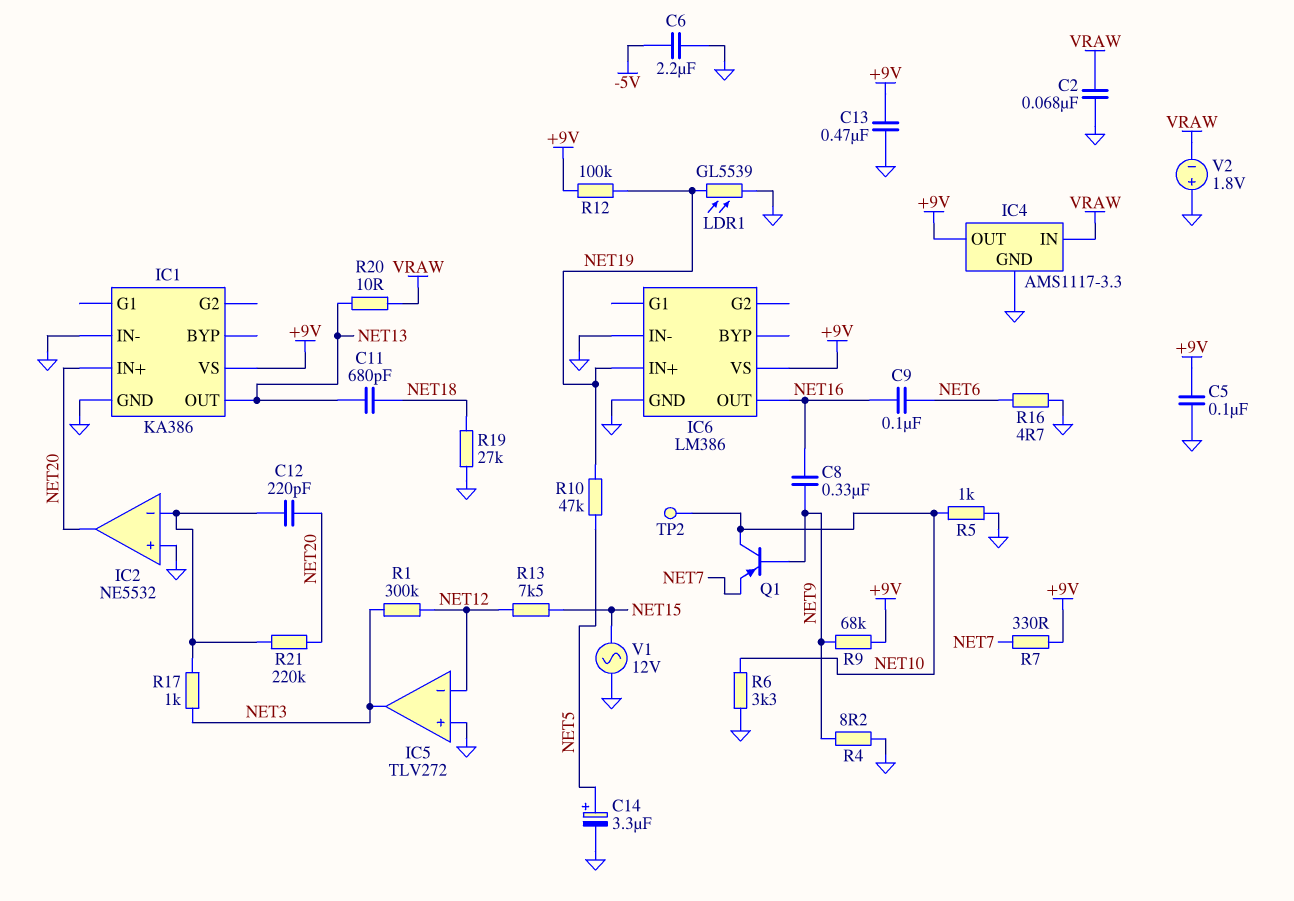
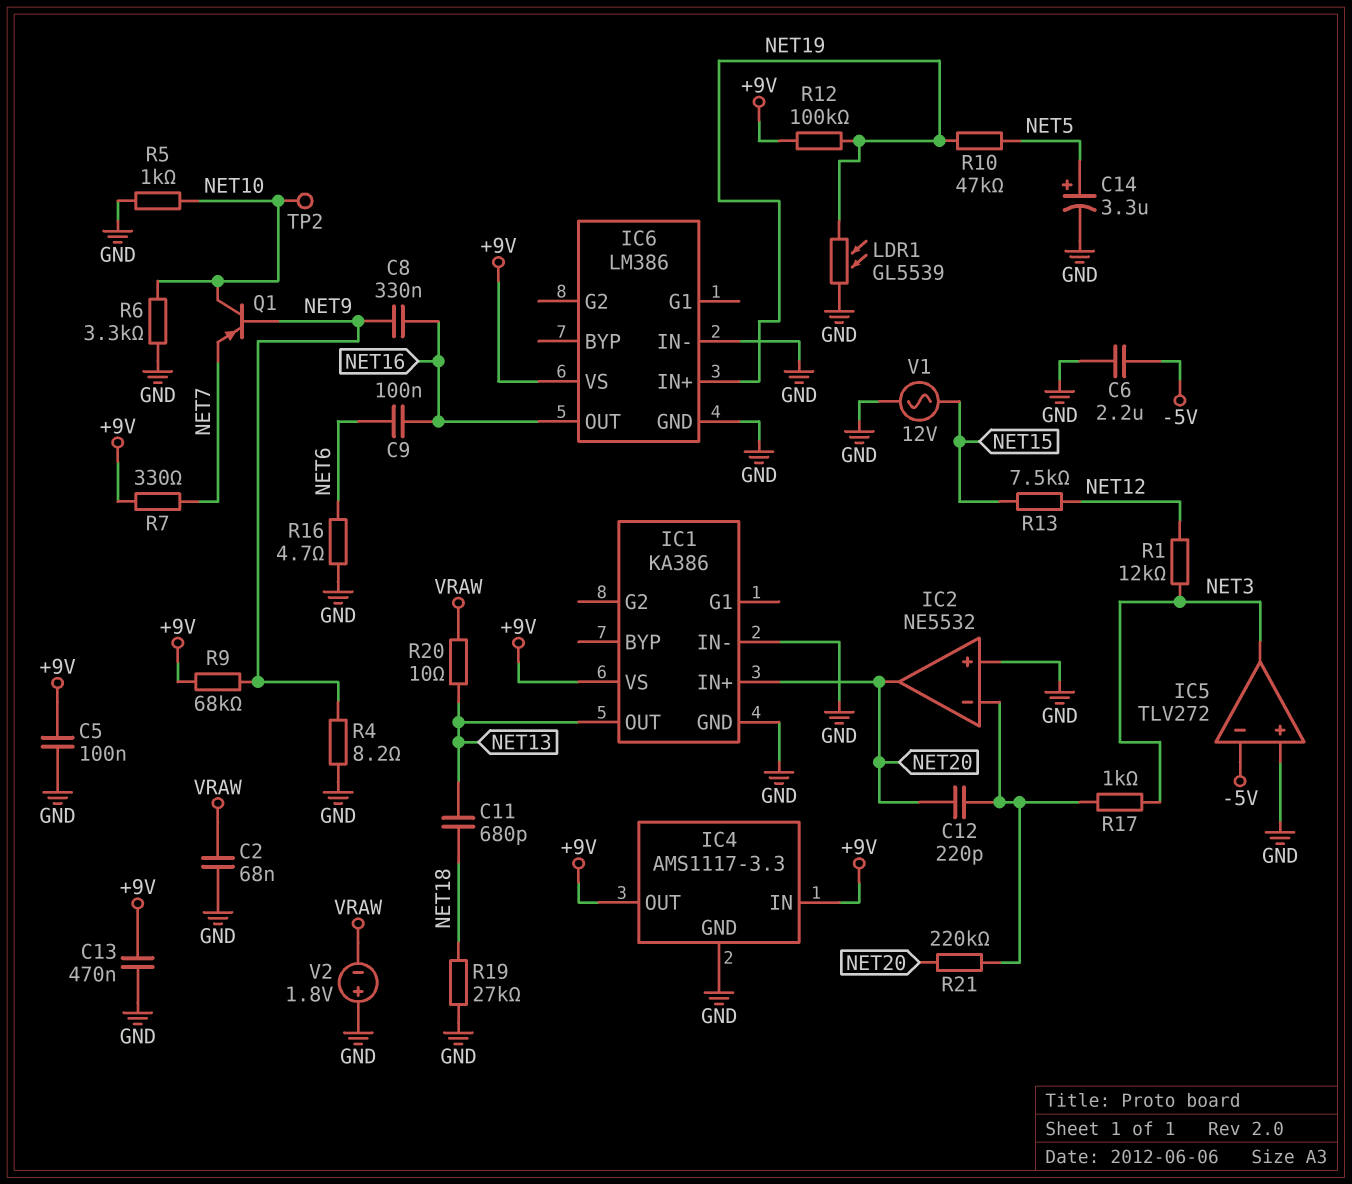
IC4 pin IN: VRAW -> +9V
IC5 pin in-: NET12 -> -5V
R1: 300k (NET3, NET12) -> 12k (NET3, NET12)

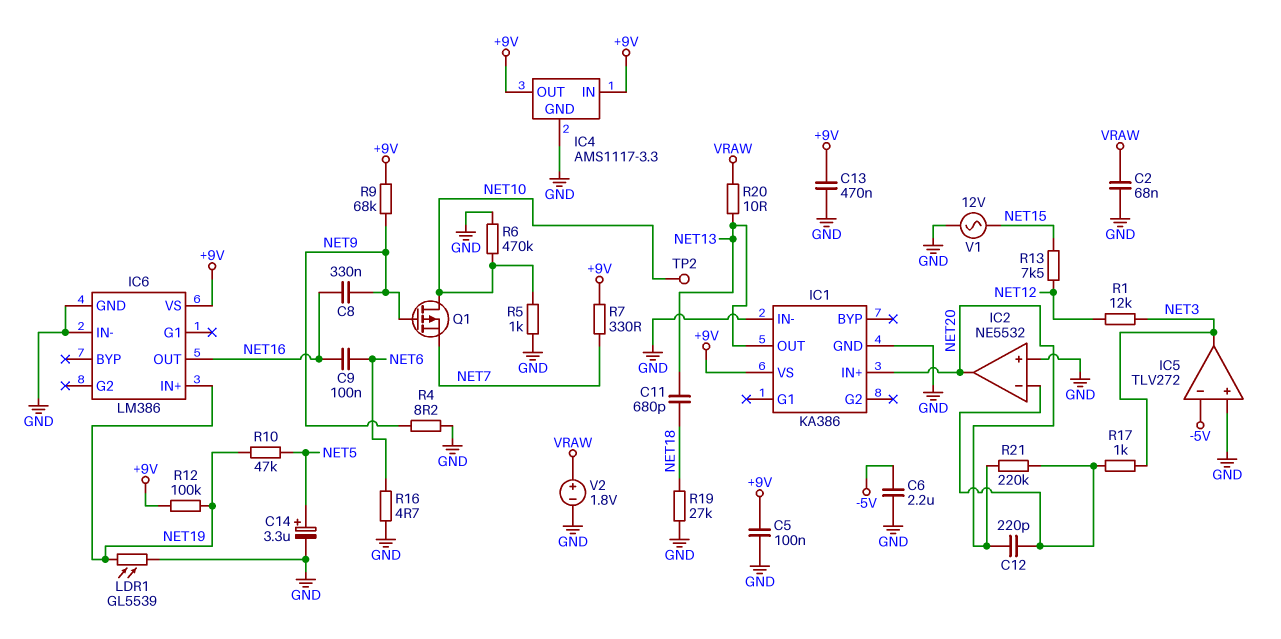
Q1: PNP (B NET9, C NET10, E NET7) -> PMOS (G NET9, D NET10, S NET7)
R6: 3.3k (GND, NET10) -> 470k (GND, NET10)
V2: 1.8V (plus GND, minus VRAW) -> 1.8V (plus VRAW, minus GND)

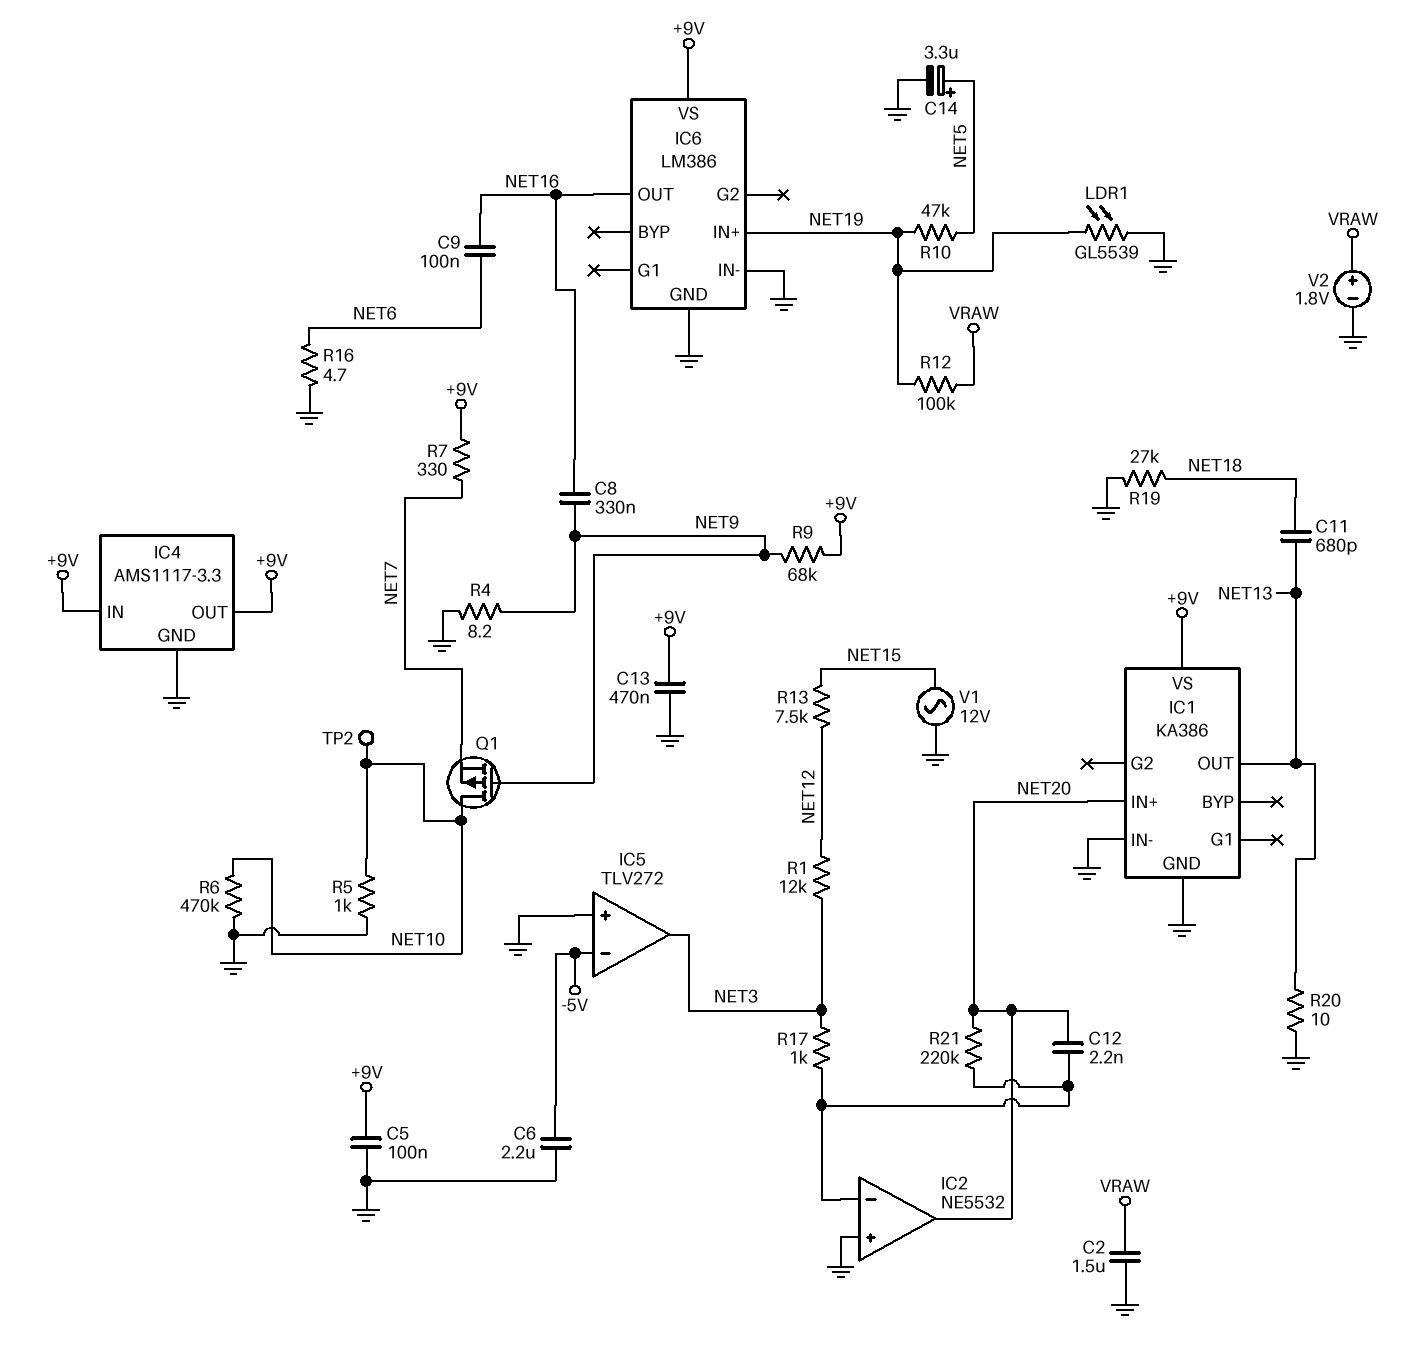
C2: 68nF (GND, VRAW) -> 1.5uF (GND, VRAW)
C12: 220pF (IC2/in-, NET20) -> 2.2nF (IC2/in-, NET20)
R12: 100k (+9V, NET19) -> 100k (NET19, VRAW)
R20: 10 (NET13, VRAW) -> 10 (GND, NET13)

